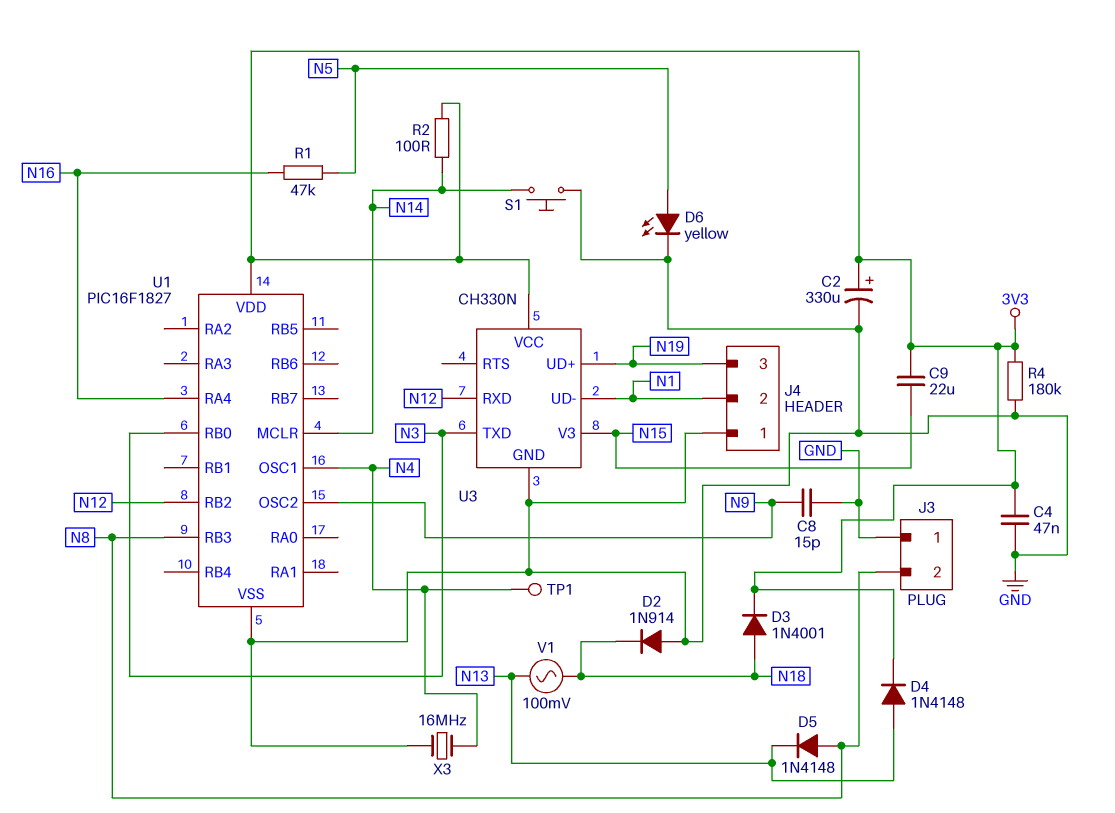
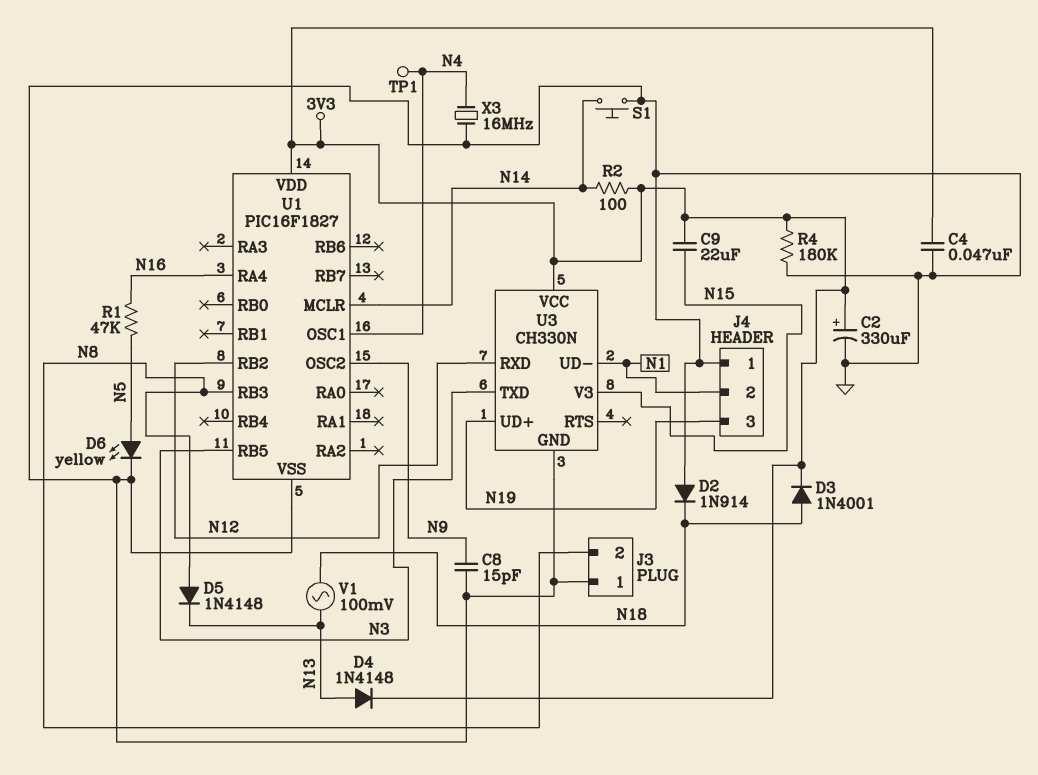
U1 pin RB0: N3 -> none
U1 pin RB5: none -> N3

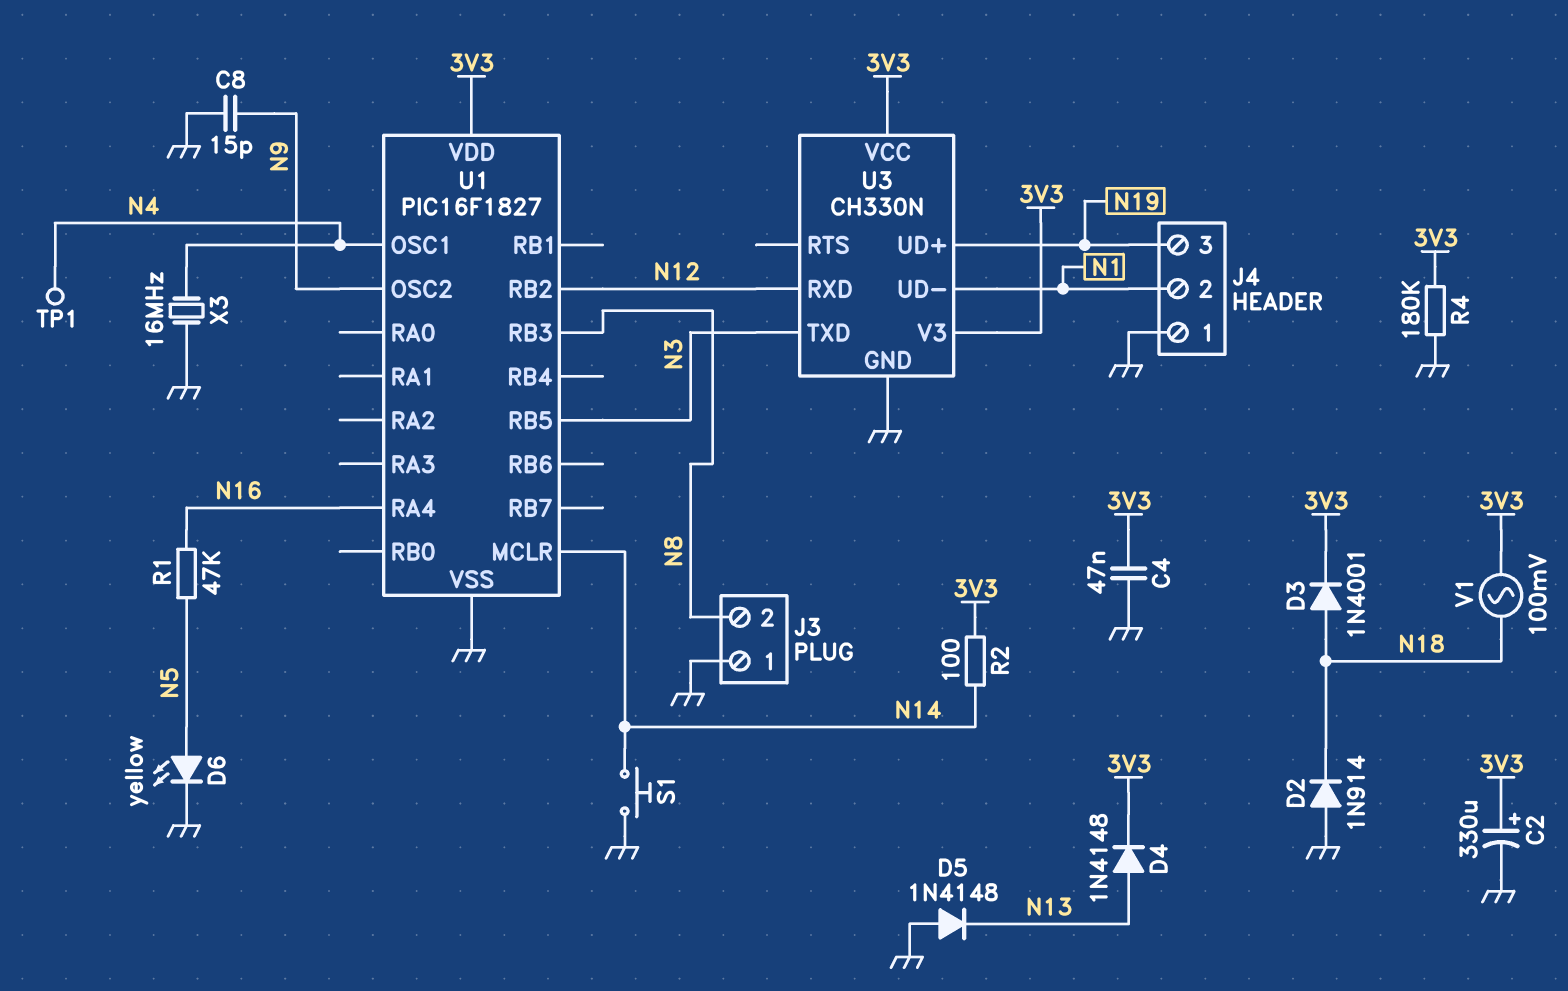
C9: 22uF (3V3, N15) -> none
D5: diode 1N4148 (A N8, K N13) -> diode 1N4148 (A GND, K N13)
U3 pin V3: N15 -> 3V3
V1: AC 100mV (N13, N18) -> AC 100mV (3V3, N18)

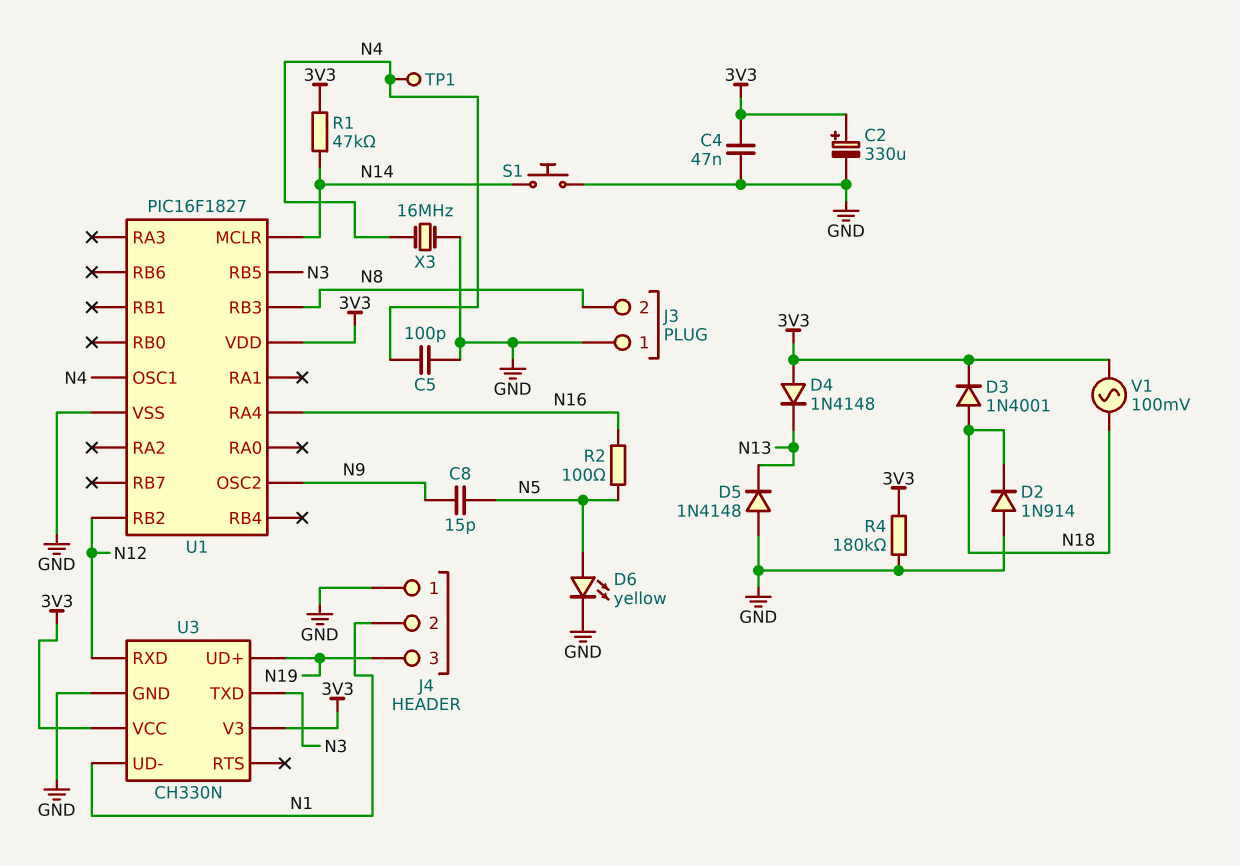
C5: none -> 100pF (GND, N4)
C8: 15pF (GND, N9) -> 15pF (N5, N9)
D4: diode 1N4148 (A N13, K 3V3) -> diode 1N4148 (A 3V3, K N13)
R1: 47k (N5, N16) -> 47k (3V3, N14)
R2: 100 (3V3, N14) -> 100 (N5, N16)

